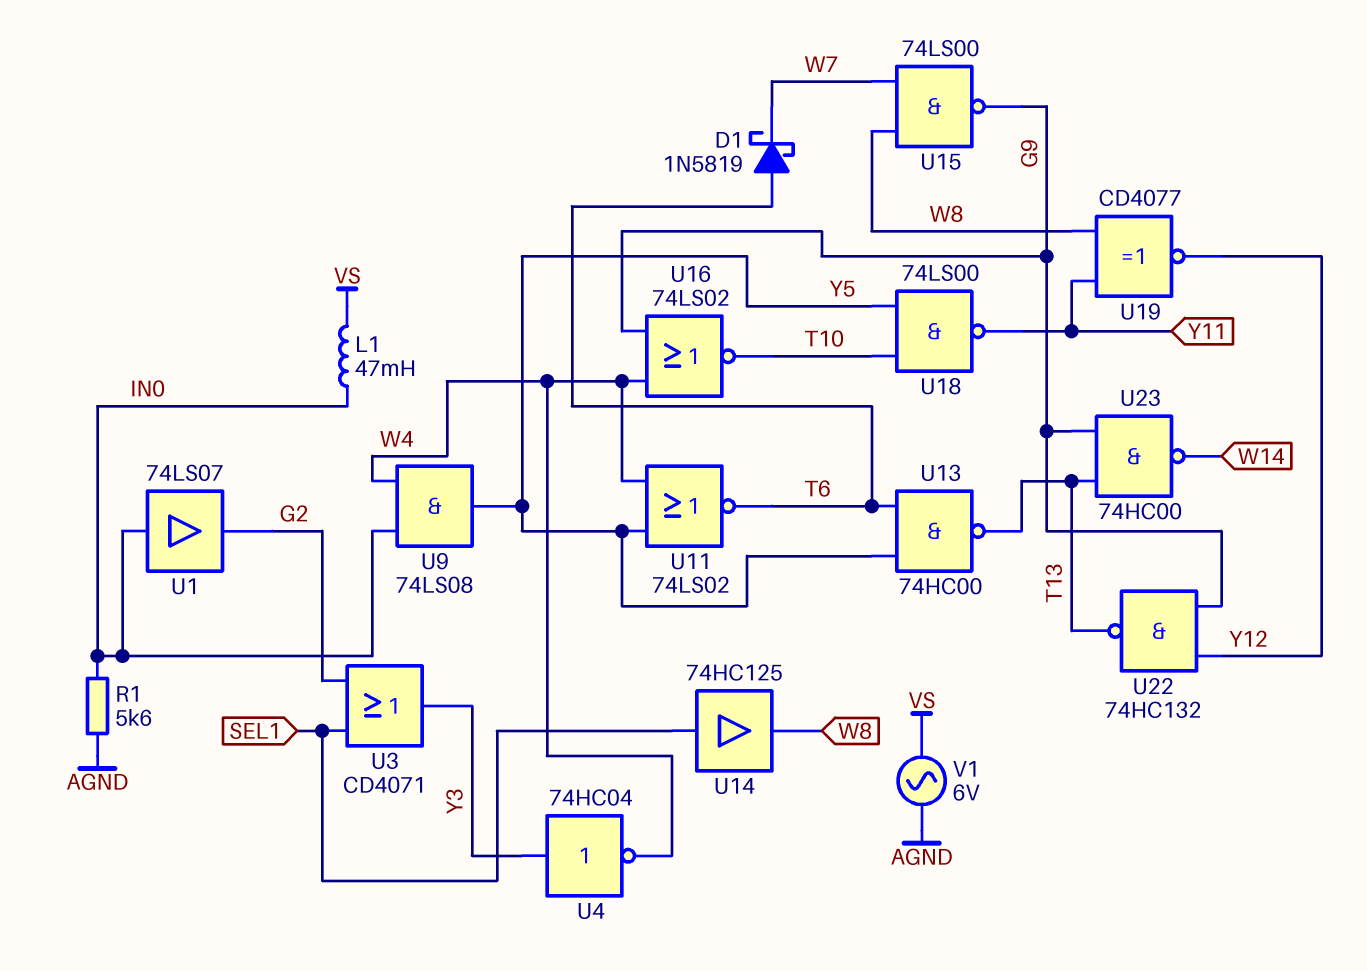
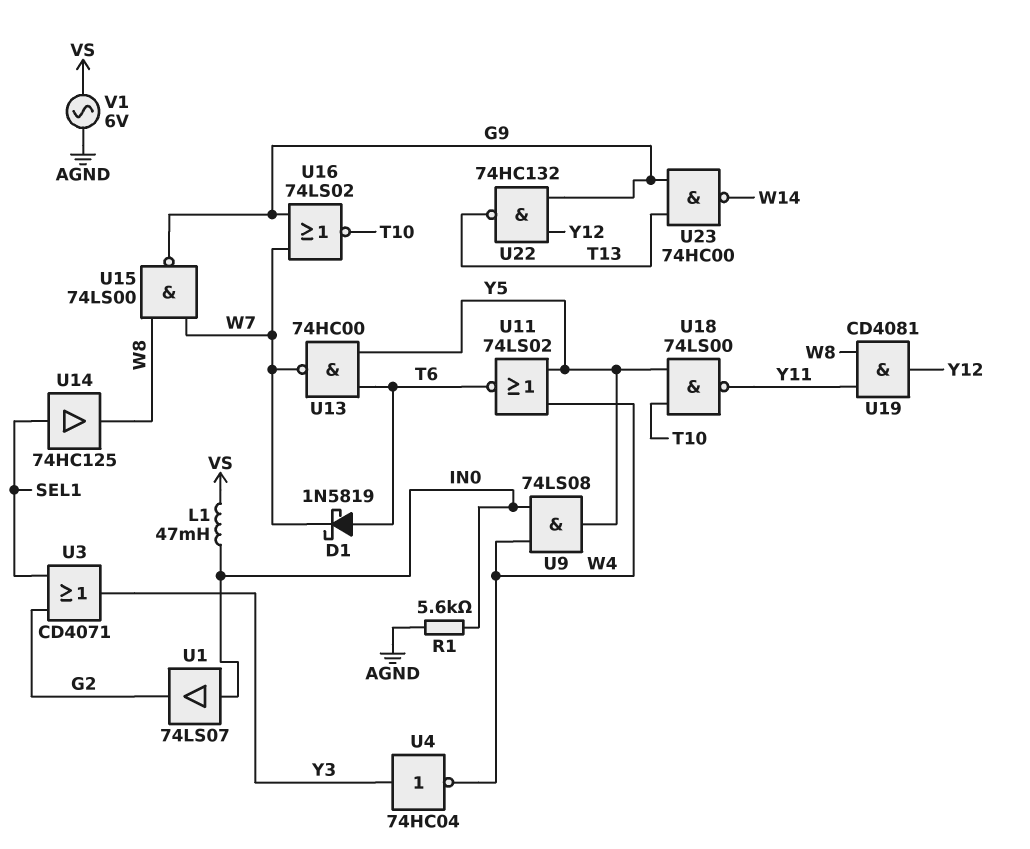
U13: NAND 74HC00 (in T6, in Y5, out T13) -> NAND 74HC00 (in T6, in Y5, out W7)
U16: NOR 74LS02 (in G9, in W4, out T10) -> NOR 74LS02 (in G9, in W7, out T10)
U19: XNOR CD4077 (in W8, in Y11, out Y12) -> AND CD4081 (in W8, in Y11, out Y12)

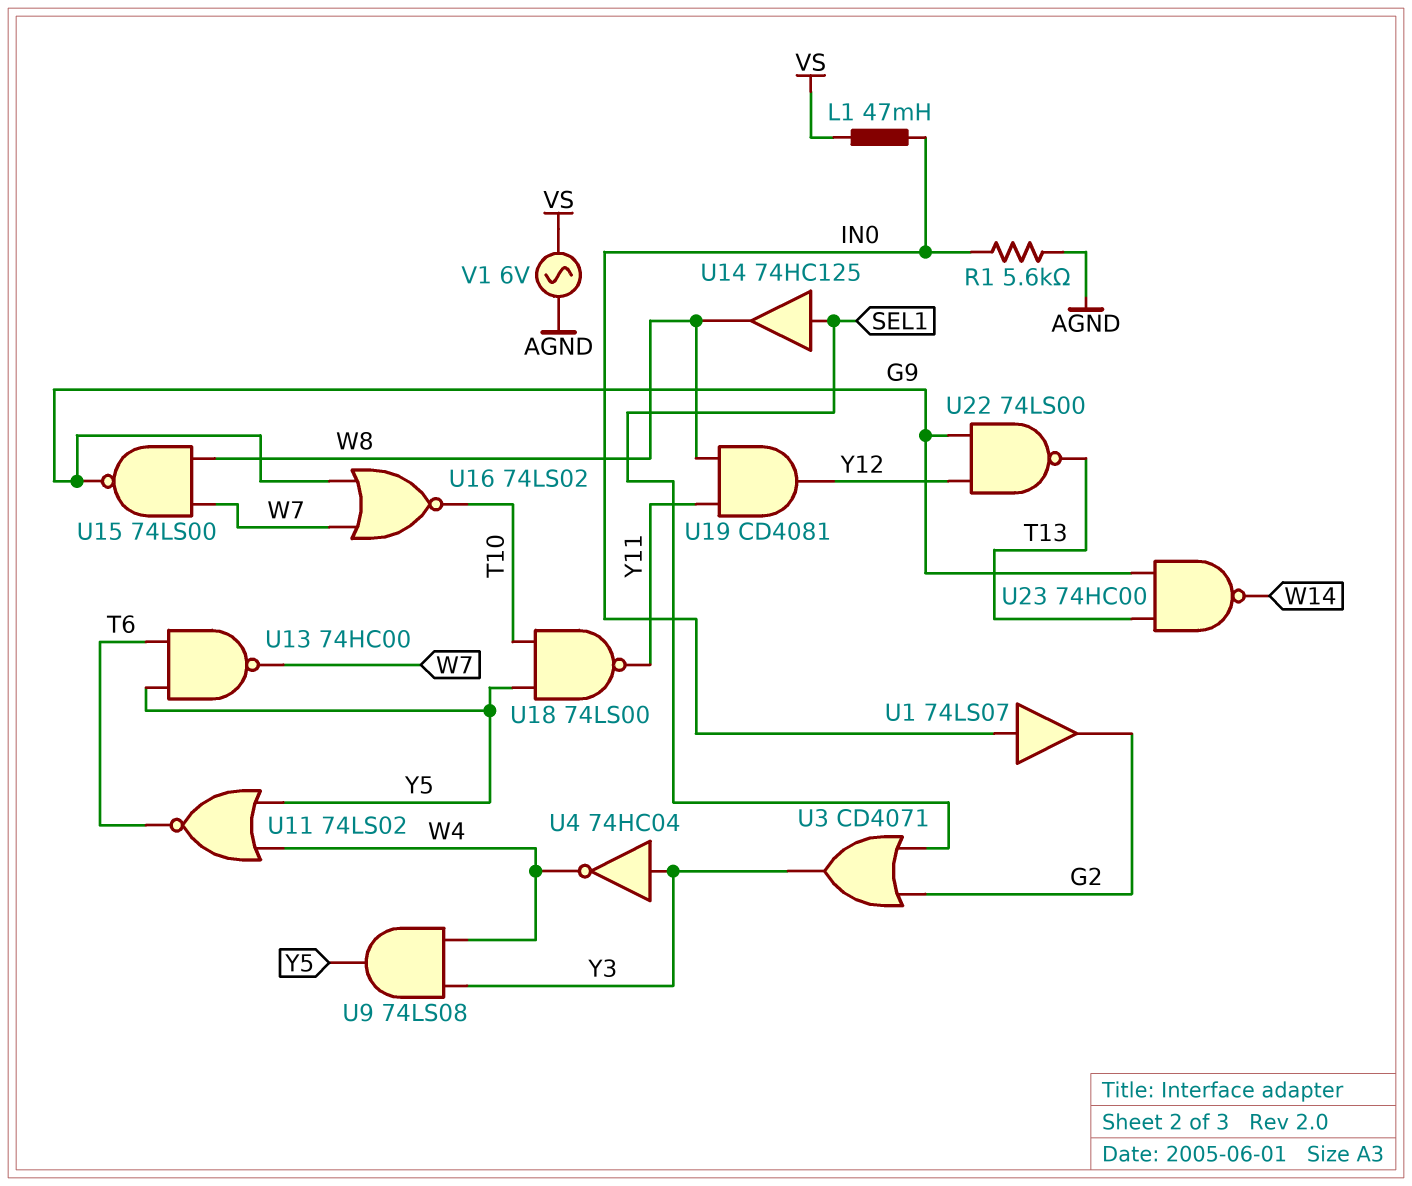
D1: schottky 1N5819 (A T6, K W7) -> none
U9: AND 74LS08 (in IN0, in W4, out Y5) -> AND 74LS08 (in W4, in Y3, out Y5)
U22: NAND 74HC132 (in G9, in Y12, out T13) -> NAND 74LS00 (in G9, in Y12, out T13)

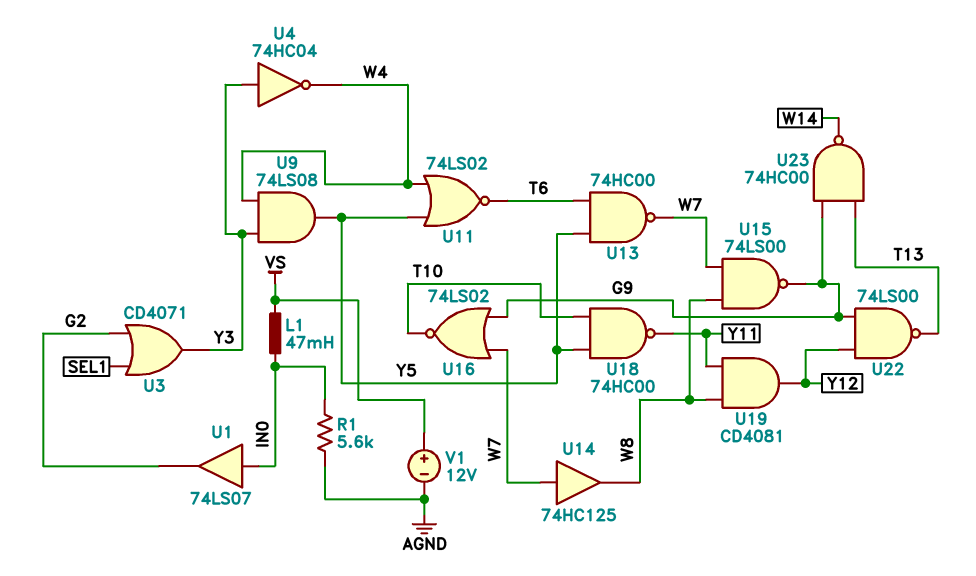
U14: buffer 74HC125 (in SEL1, out W8) -> buffer 74HC125 (in W7, out W8)
U18: NAND 74LS00 (in T10, in Y5, out Y11) -> NAND 74HC00 (in T10, in Y5, out Y11)
V1: AC 6V (AGND, VS) -> 12V (plus VS, minus AGND)

